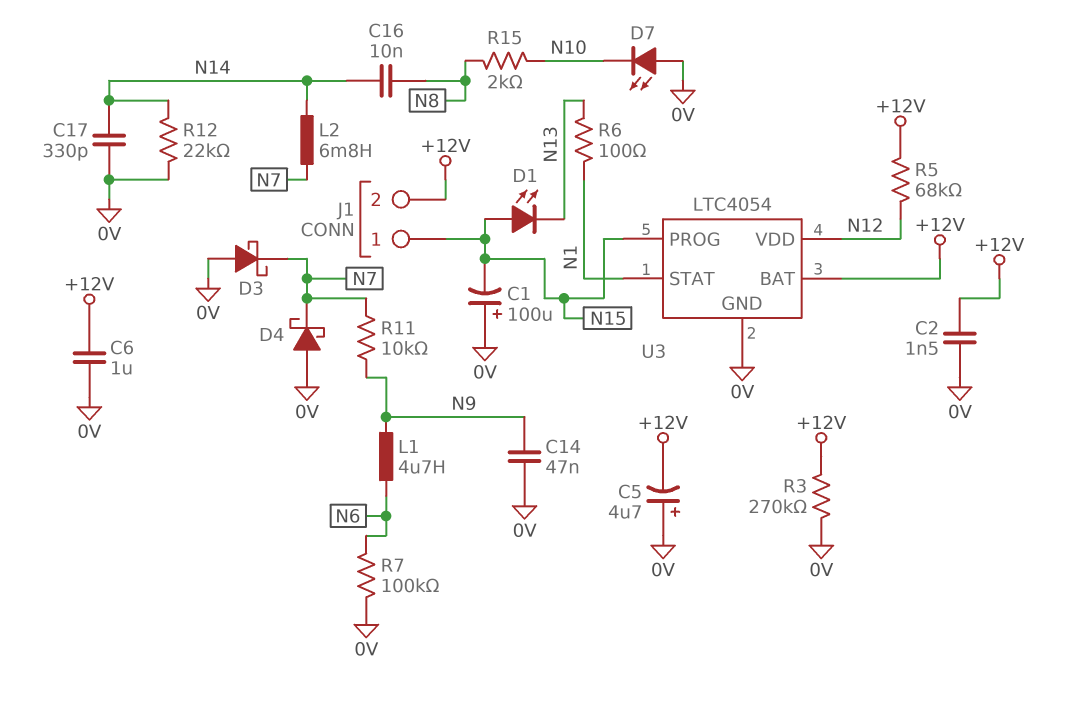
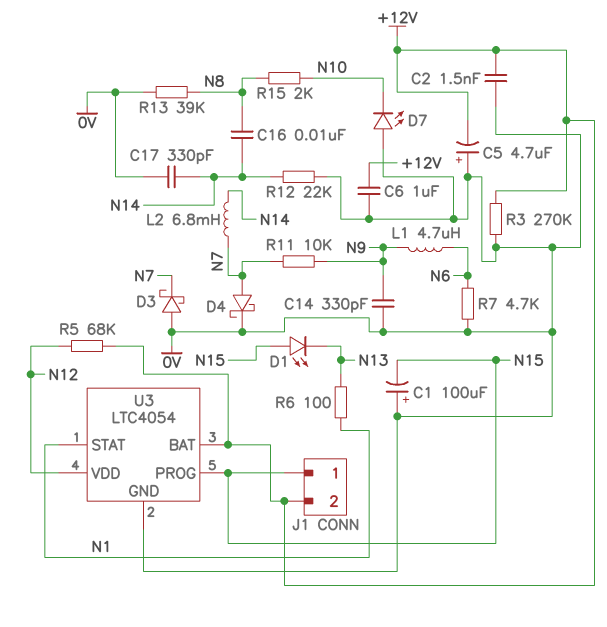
C14: 47nF (0V, N9) -> 330pF (0V, N9)
D4: schottky (A 0V, K N7) -> schottky (A N7, K 0V)
R7: 100k (0V, N6) -> 4.7k (0V, N6)
R13: none -> 39k (0V, N8)

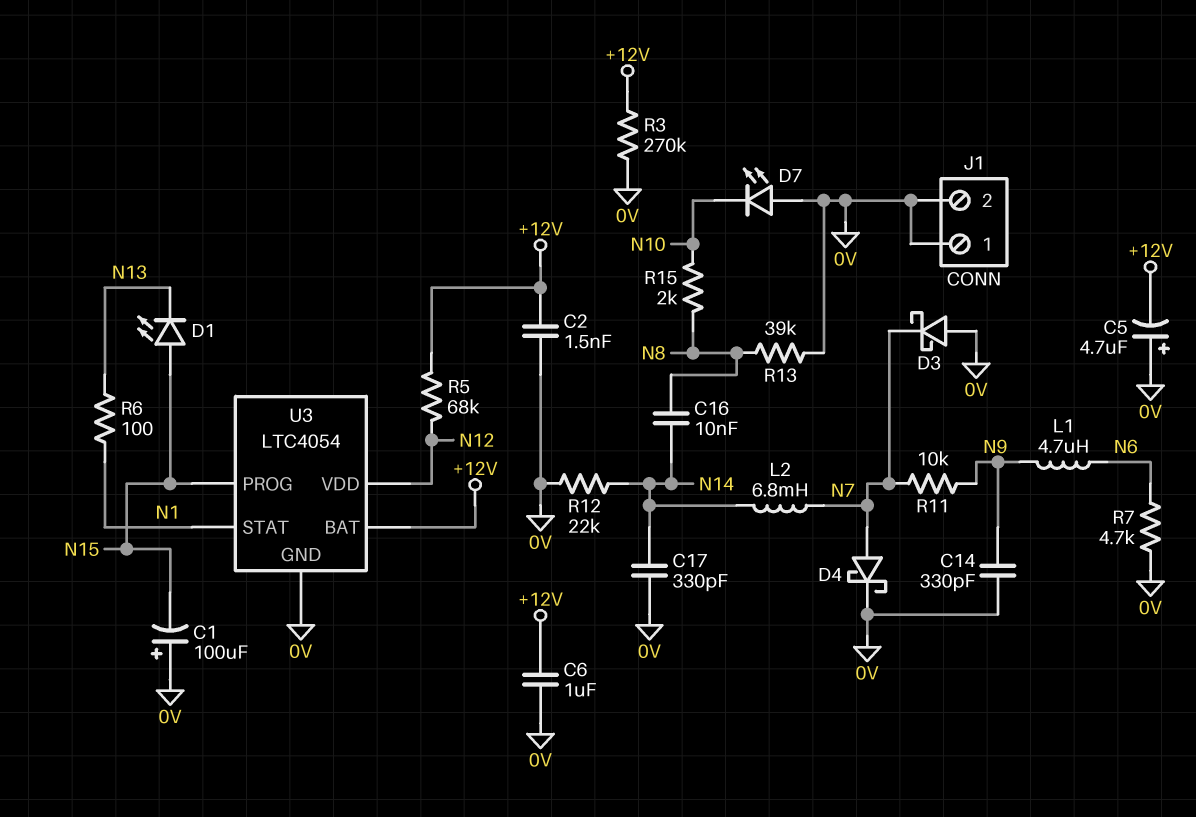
J1 pin 1: N15 -> 0V
J1 pin 2: +12V -> 0V

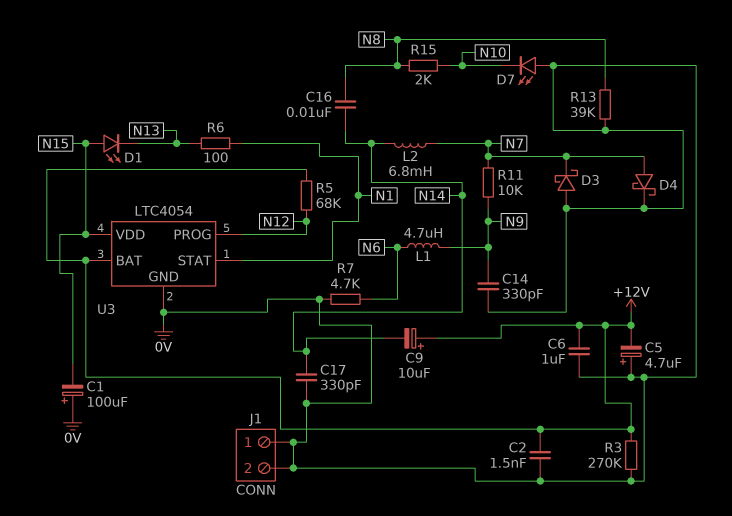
C9: none -> 10uF (plus +12V, minus N14)
R12: 22k (0V, N14) -> none
U3 pin PROG: N15 -> N12
U3 pin VDD: N12 -> N15

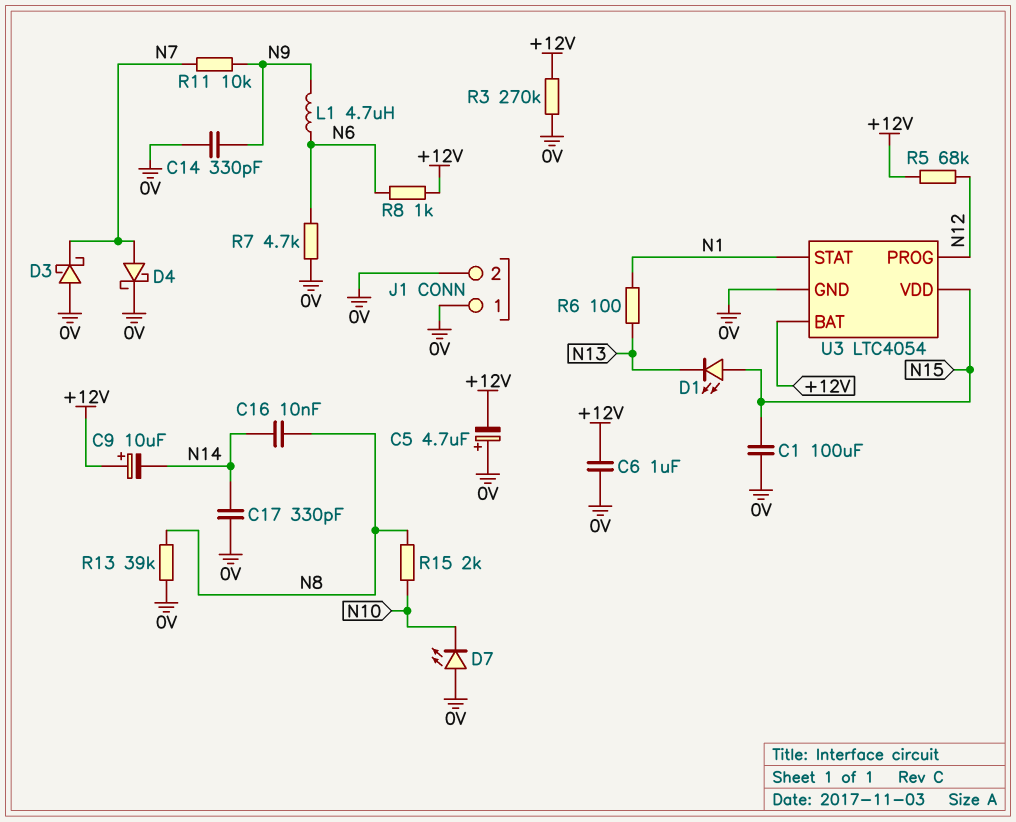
C1: 100uF (plus 0V, minus N15) -> 100uF (0V, N15)
C2: 1.5nF (+12V, 0V) -> none
L2: 6.8mH (N7, N14) -> none
R8: none -> 1k (+12V, N6)

